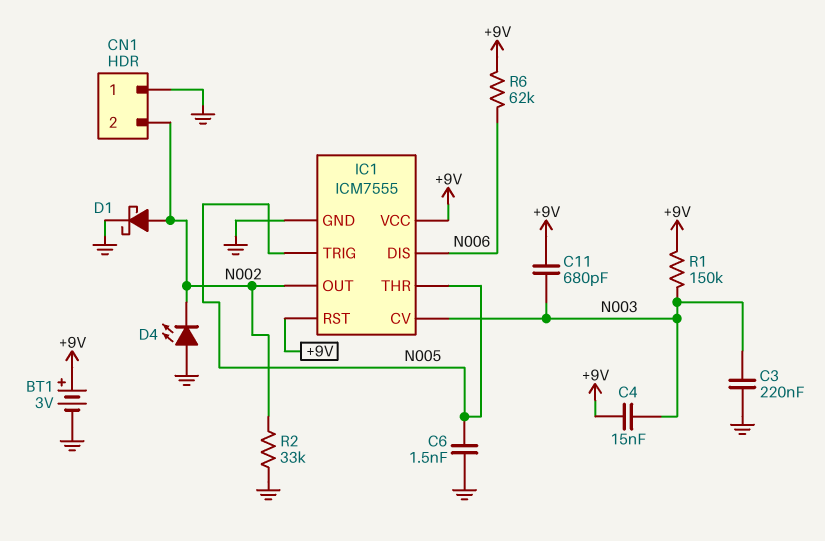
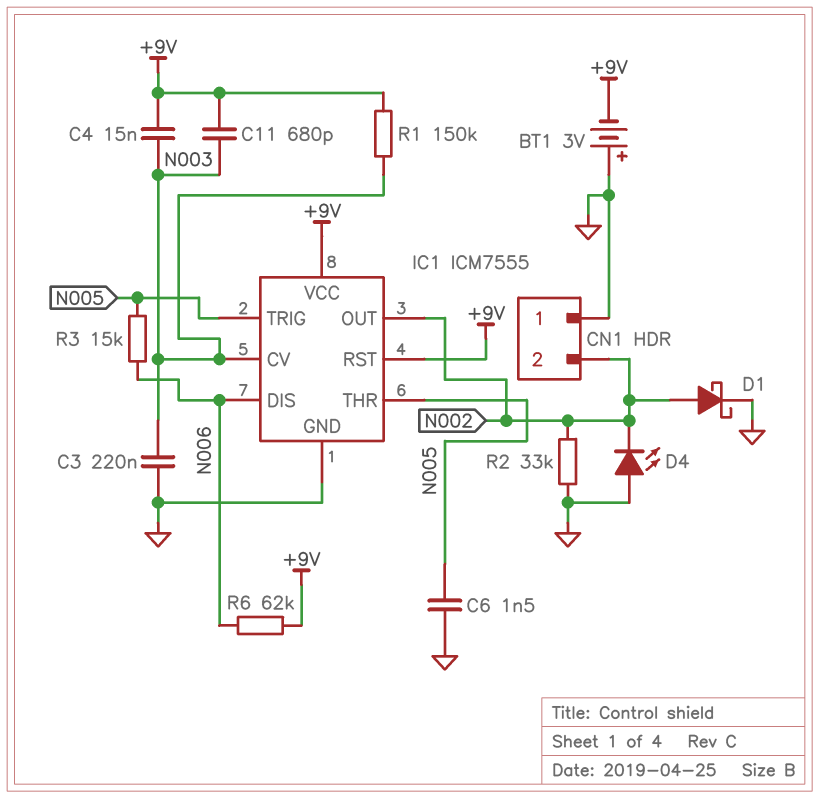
BT1: 3V (plus +9V, minus GND) -> 3V (plus GND, minus +9V)
R3: none -> 15k (N005, N006)

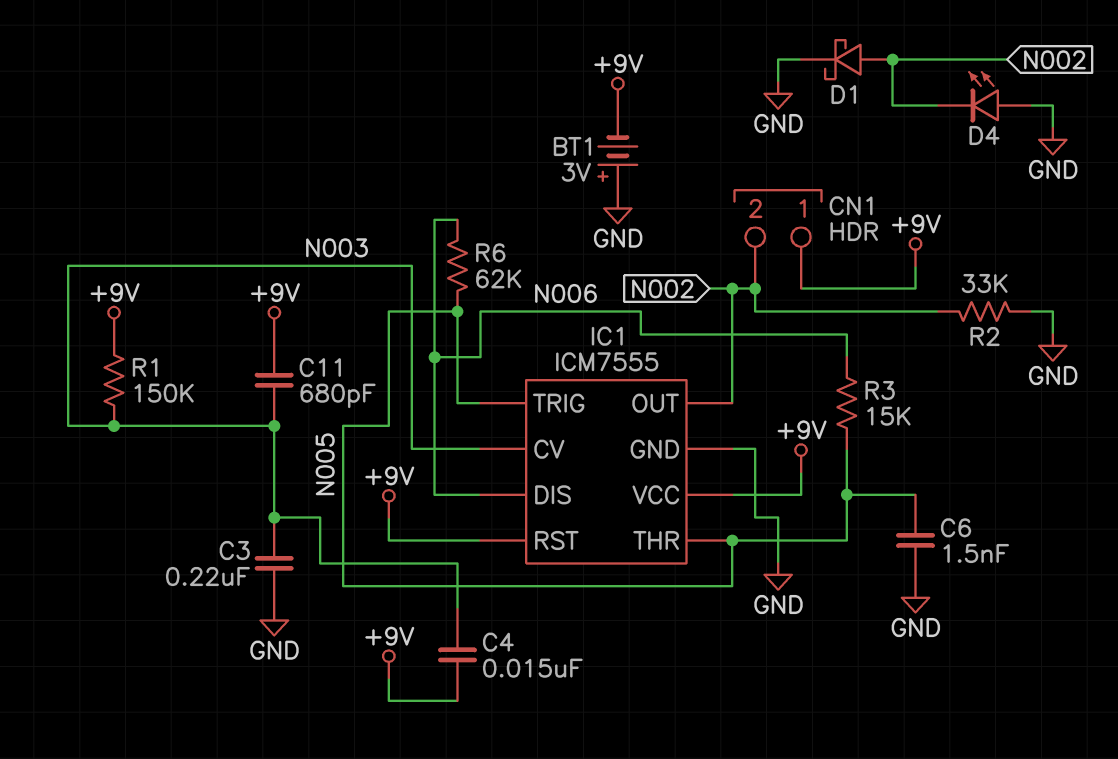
CN1 pin 1: GND -> +9V
R6: 62k (+9V, N006) -> 62k (N005, N006)

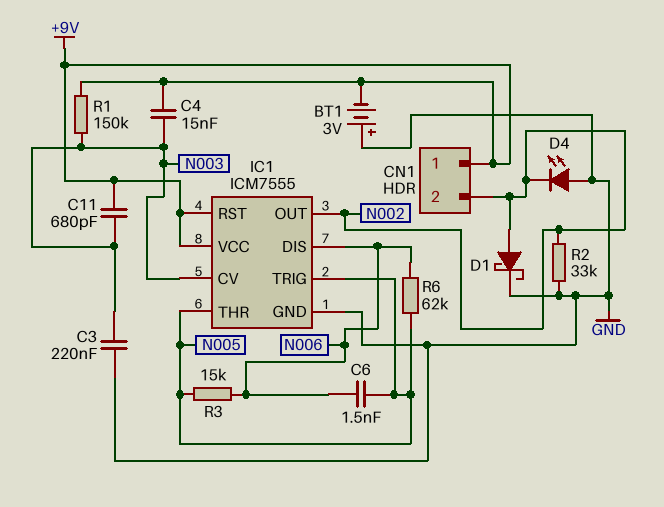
C6: 1.5nF (GND, N005) -> 1.5nF (N005, N006)

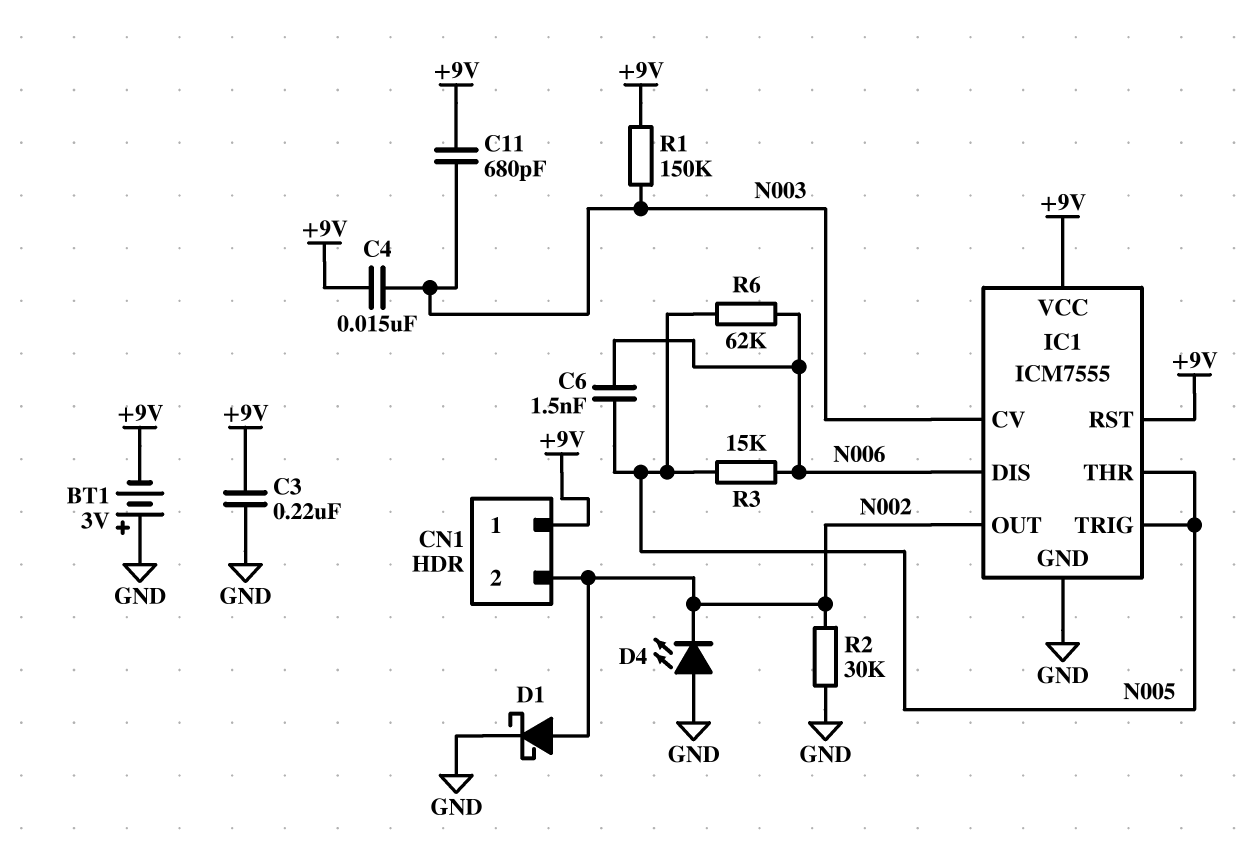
C3: 220nF (GND, N003) -> 220nF (+9V, GND)
R2: 33k (GND, N002) -> 30k (GND, N002)

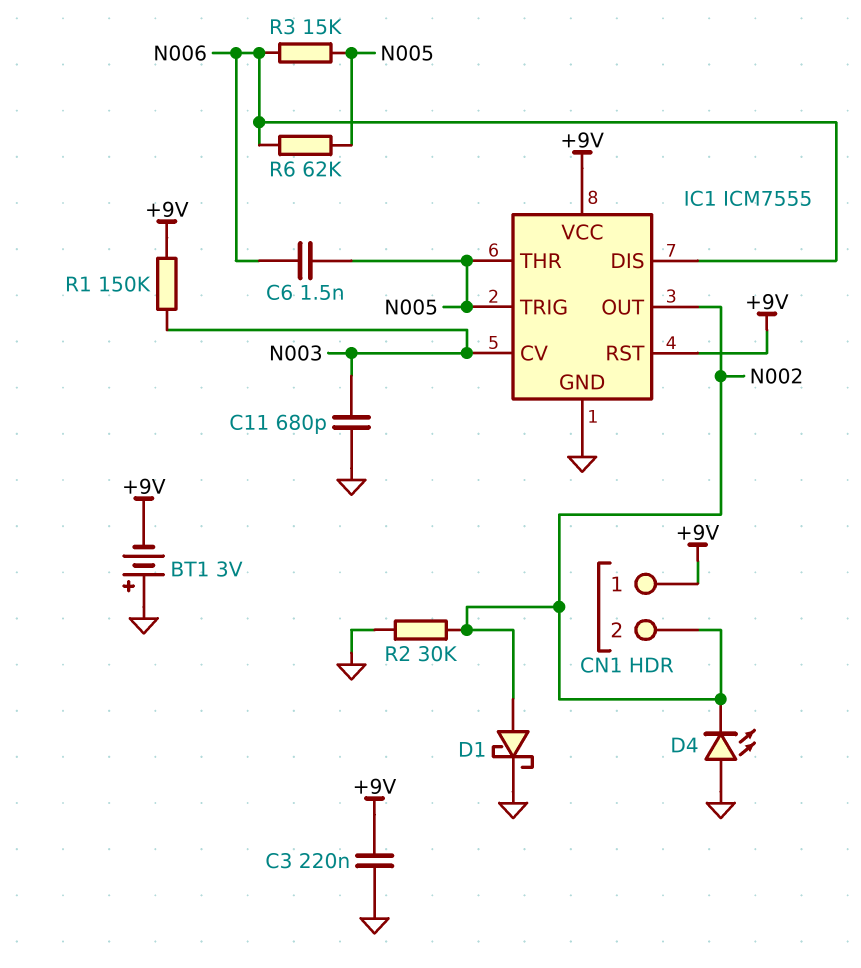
C4: 15nF (+9V, N003) -> none
C11: 680pF (+9V, N003) -> 680pF (GND, N003)

